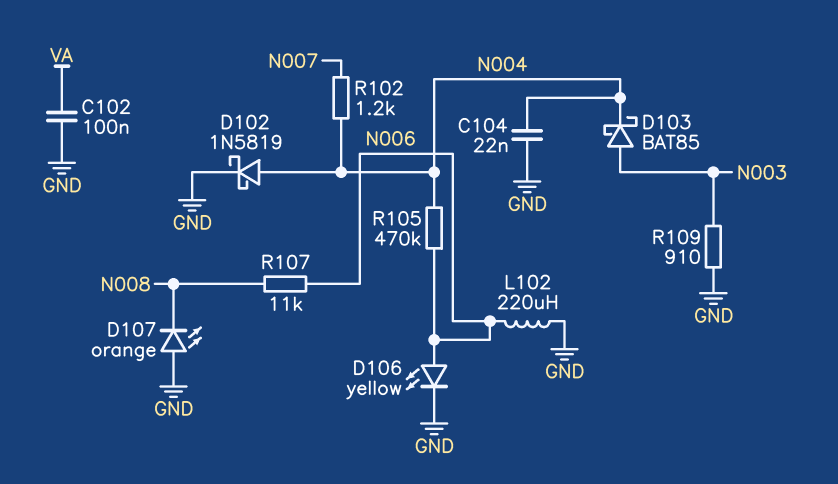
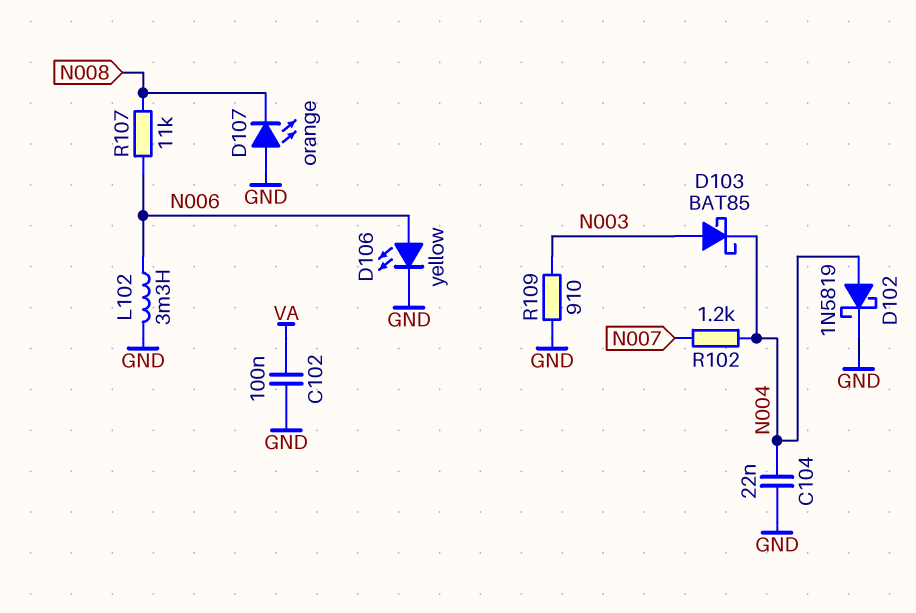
L102: 220uH (GND, N006) -> 3.3mH (GND, N006)
R105: 470k (N004, N006) -> none

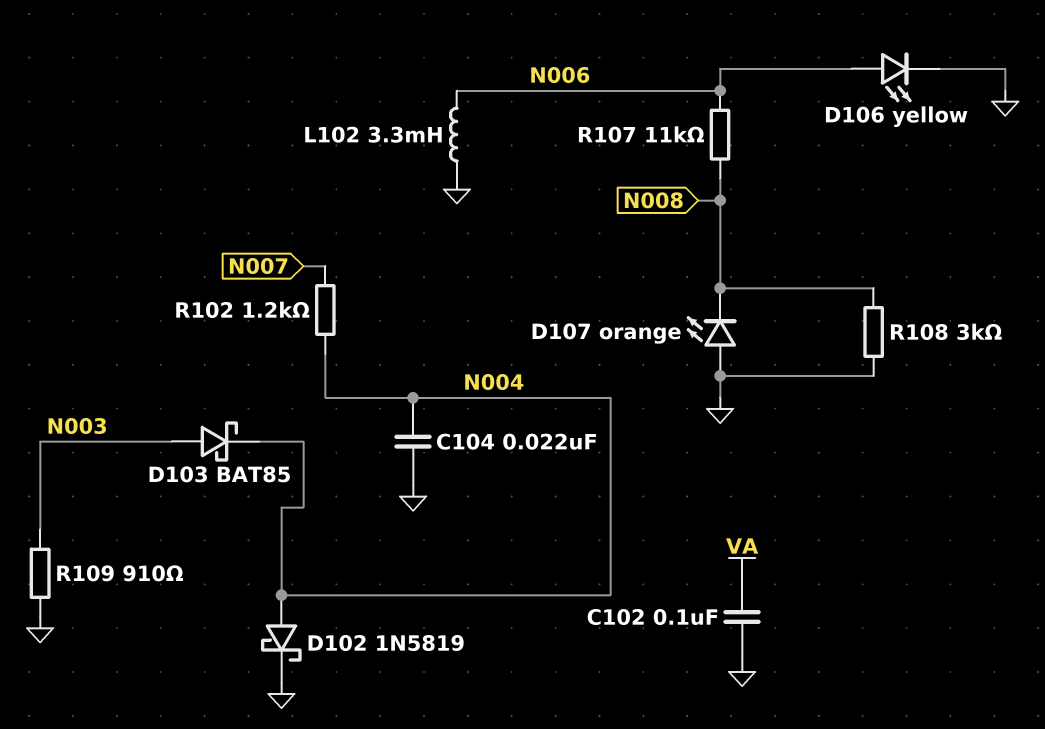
R108: none -> 3k (GND, N008)

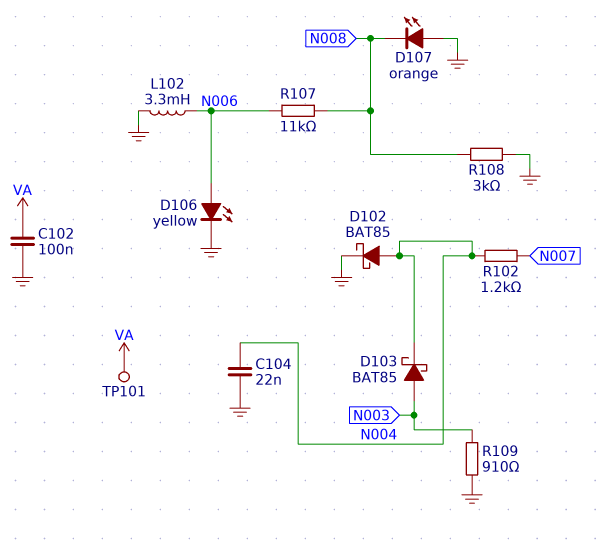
D102: schottky 1N5819 (A N004, K GND) -> schottky BAT85 (A N004, K GND)
TP101: none -> test point (VA)

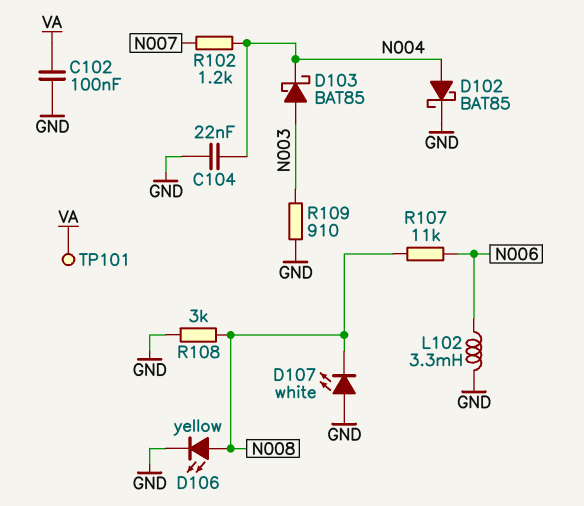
D106: LED yellow (A N006, K GND) -> LED yellow (A N008, K GND)
D107: LED orange (A GND, K N008) -> LED white (A GND, K N008)

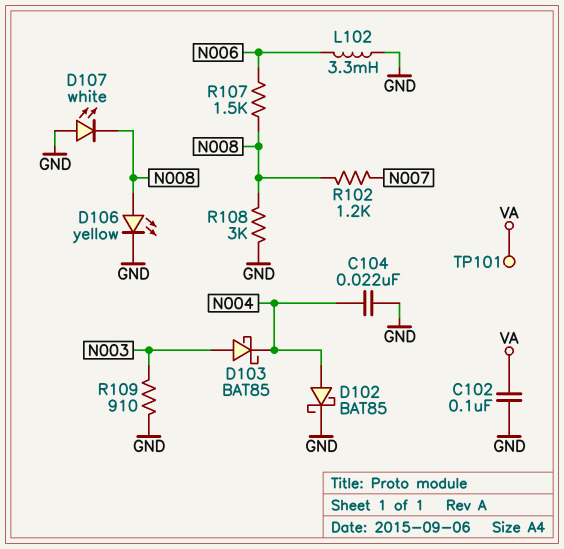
R102: 1.2k (N004, N007) -> 1.2k (N007, N008)
R107: 11k (N006, N008) -> 1.5k (N006, N008)

